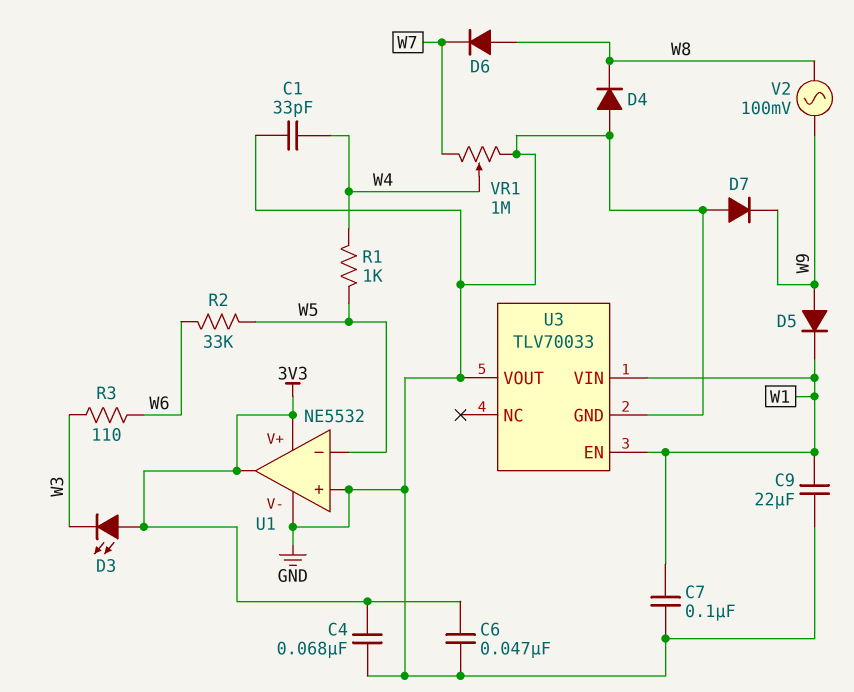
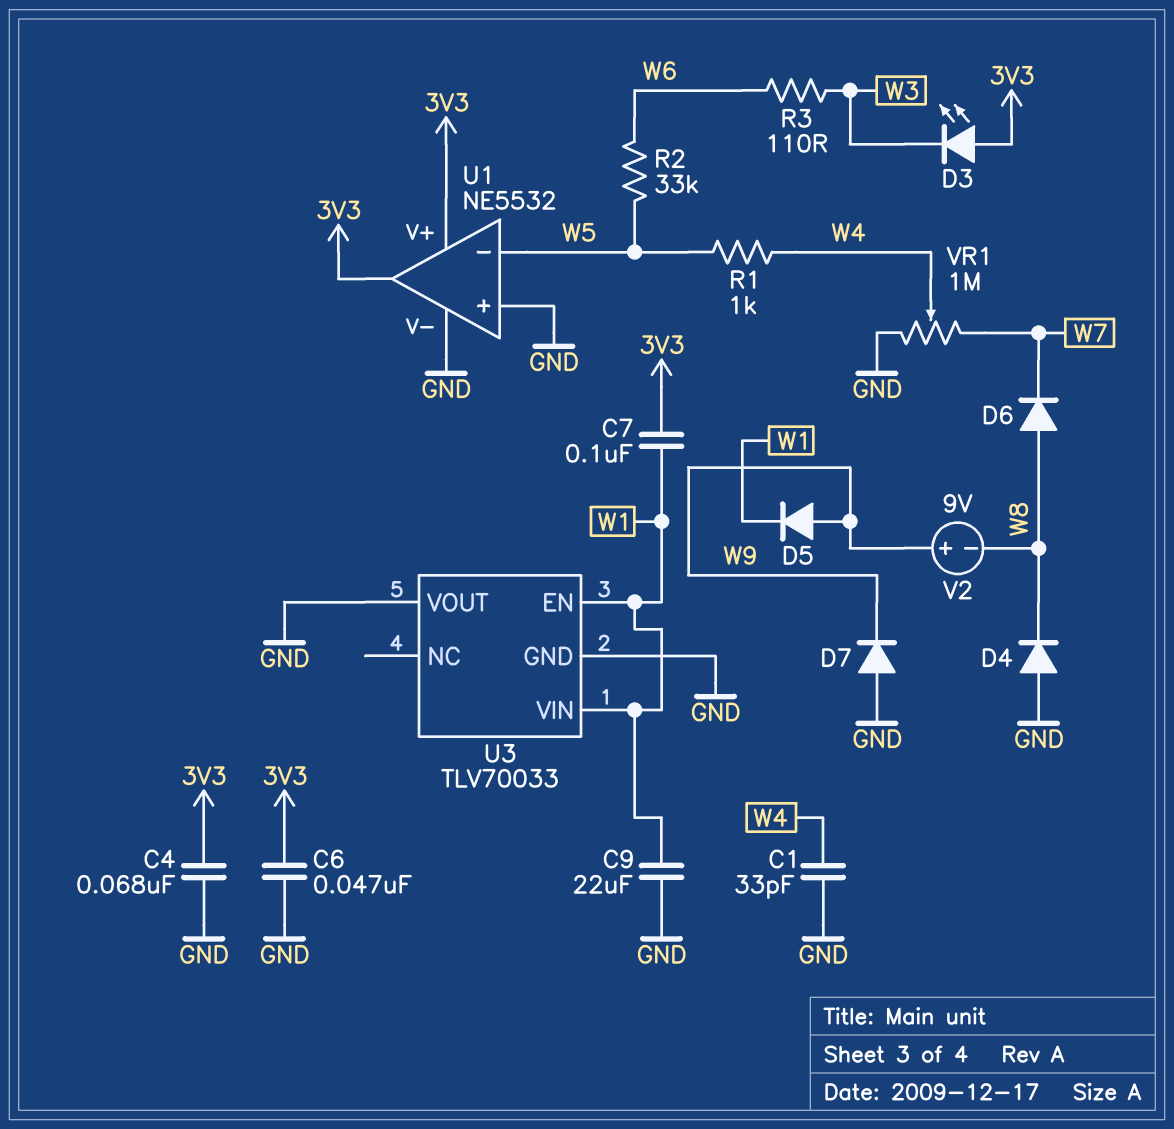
C7: 100nF (GND, W1) -> 100nF (3V3, W1)
V2: AC 100mV (W8, W9) -> 9V (plus W9, minus W8)

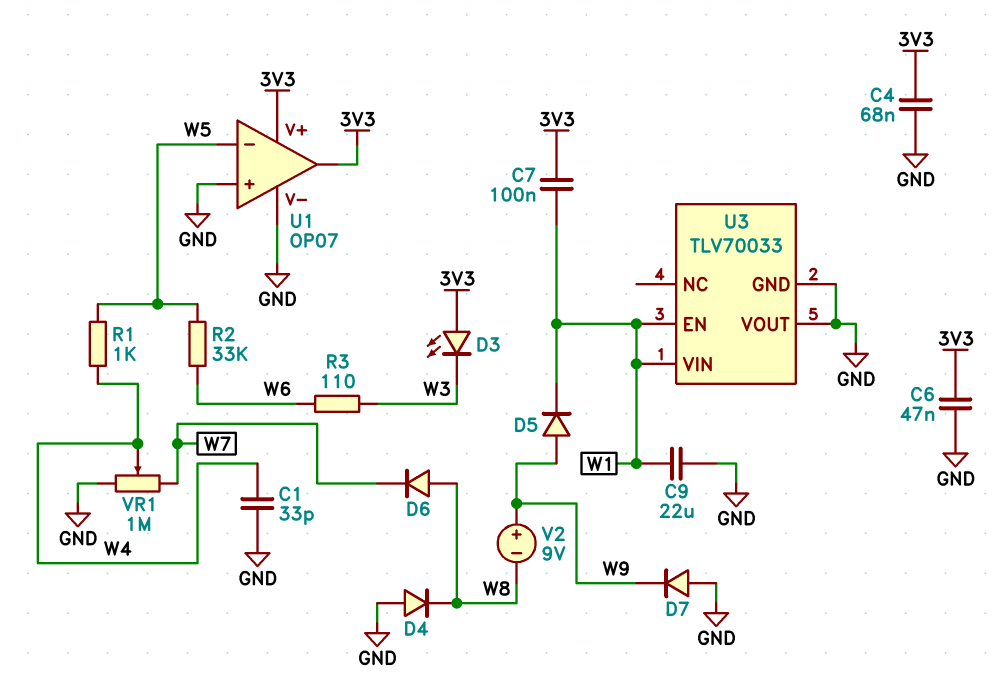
U1: NE5532 -> OP07

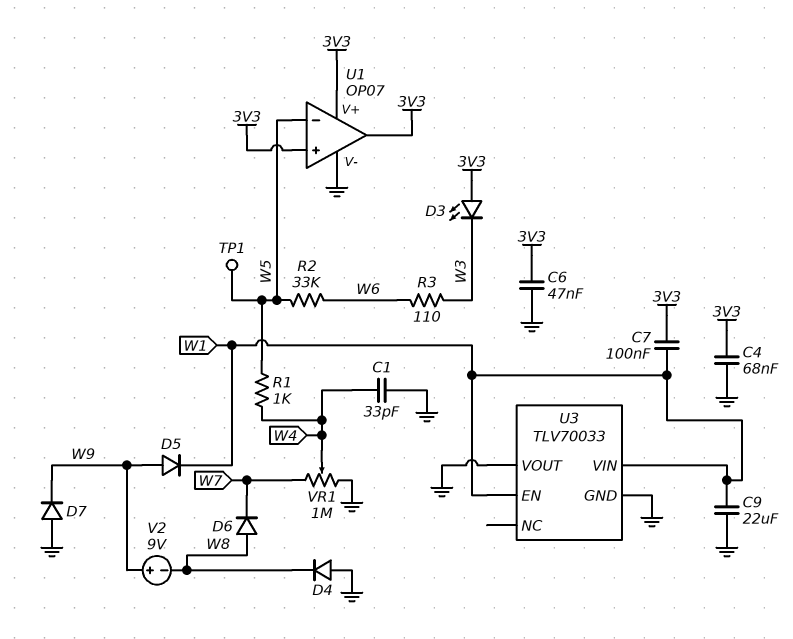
TP1: none -> test point (W5)
U1 pin in+: GND -> 3V3

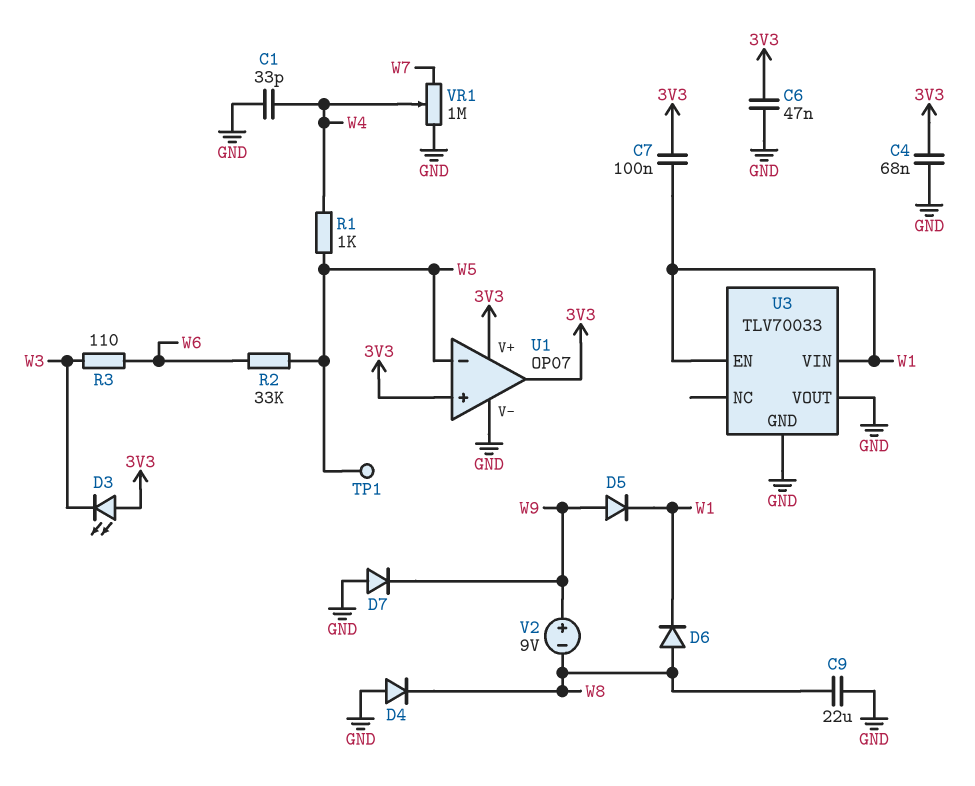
C9: 22uF (GND, W1) -> 22uF (GND, W8)
D6: diode (A W8, K W7) -> diode (A W8, K W1)

